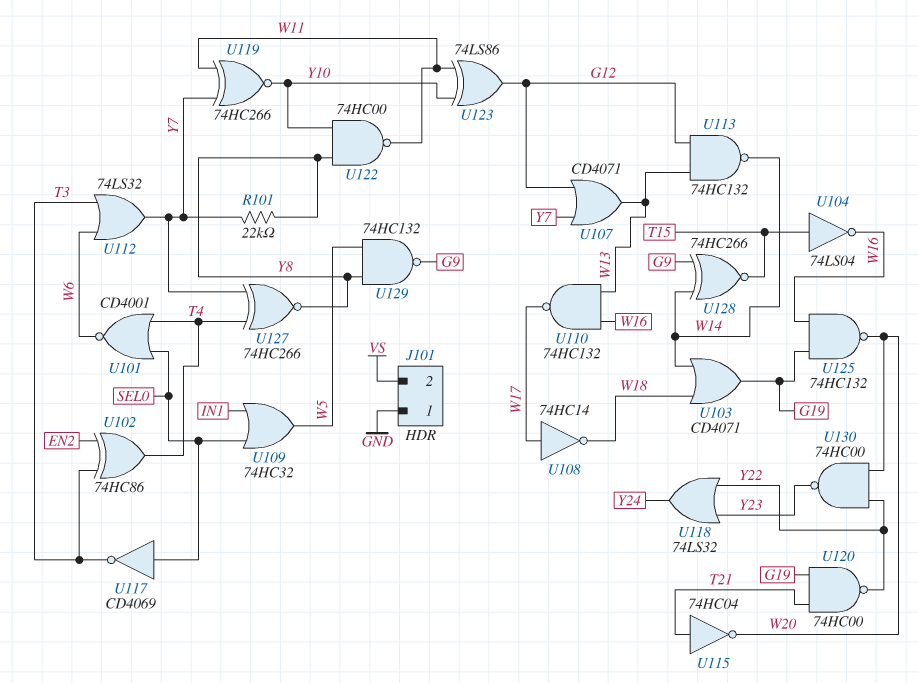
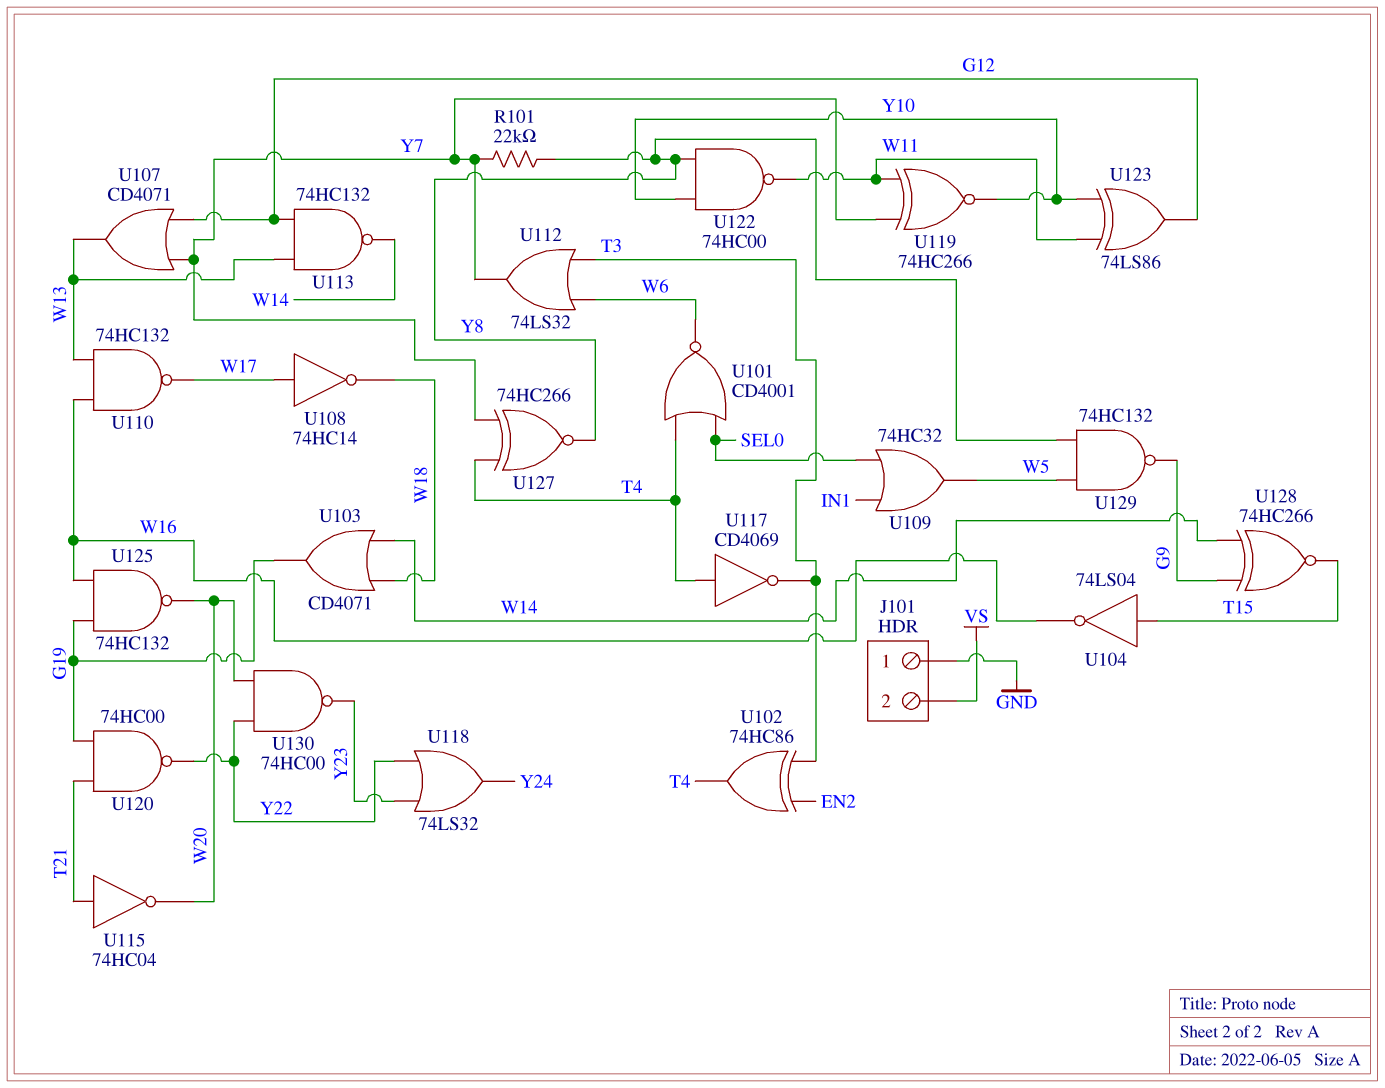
U117: NOT CD4069 (in SEL0, out T3) -> NOT CD4069 (in T4, out T3)

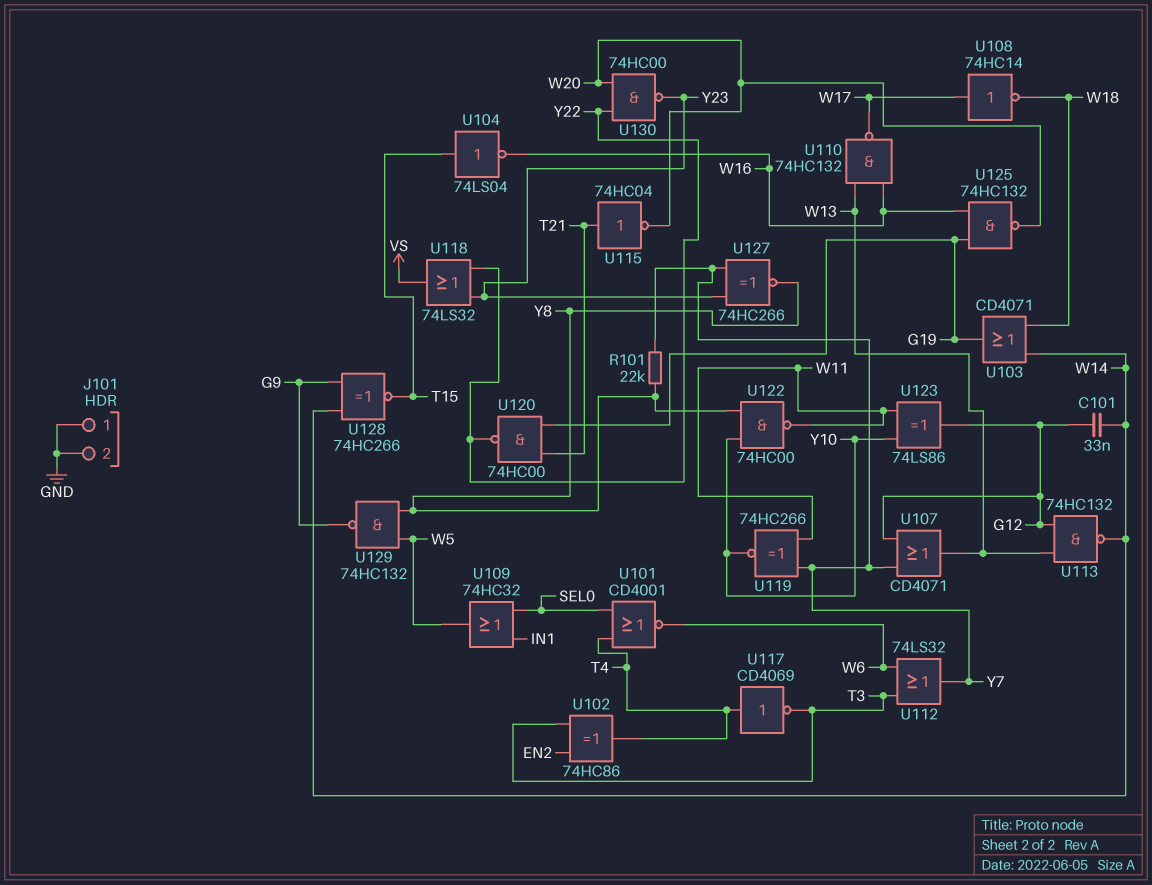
C101: none -> 33nF (G12, W14)
J101 pin 2: VS -> GND
U118: OR 74LS32 (in Y22, in Y23, out Y24) -> OR 74LS32 (in Y22, in Y23, out VS)
U127: XNOR 74HC266 (in T4, in Y7, out Y8) -> XNOR 74HC266 (in Y7, in Y23, out Y8)

